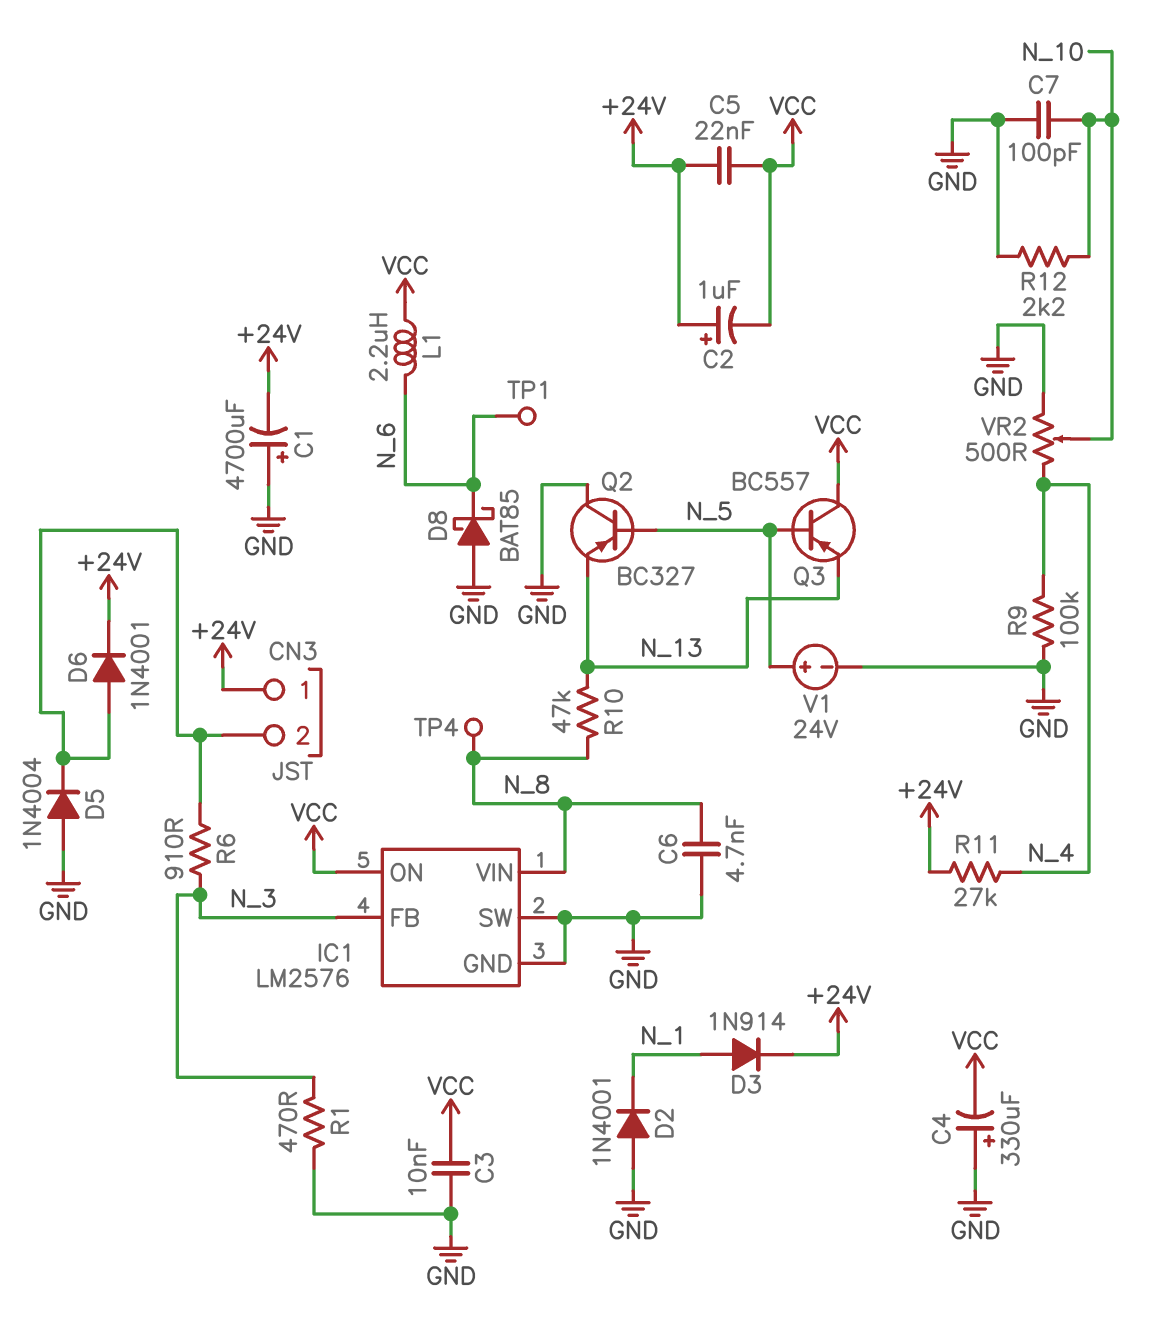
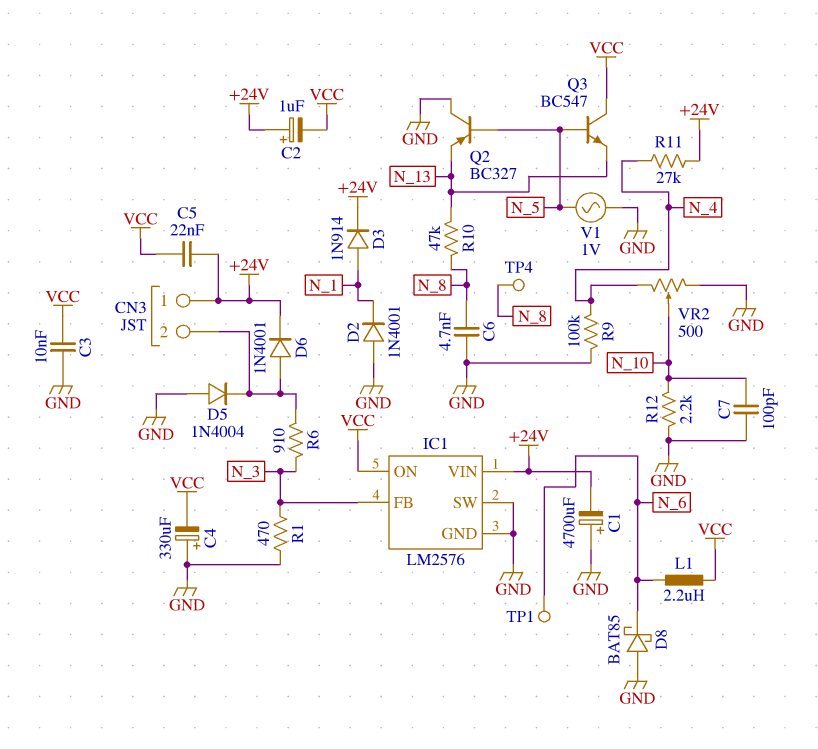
IC1 pin VIN: N_8 -> +24V
Q3: PNP BC557 (B N_5, C VCC, E N_13) -> NPN BC547 (B N_5, C VCC, E N_13)
V1: 24V (plus N_5, minus GND) -> AC 1V (GND, N_5)

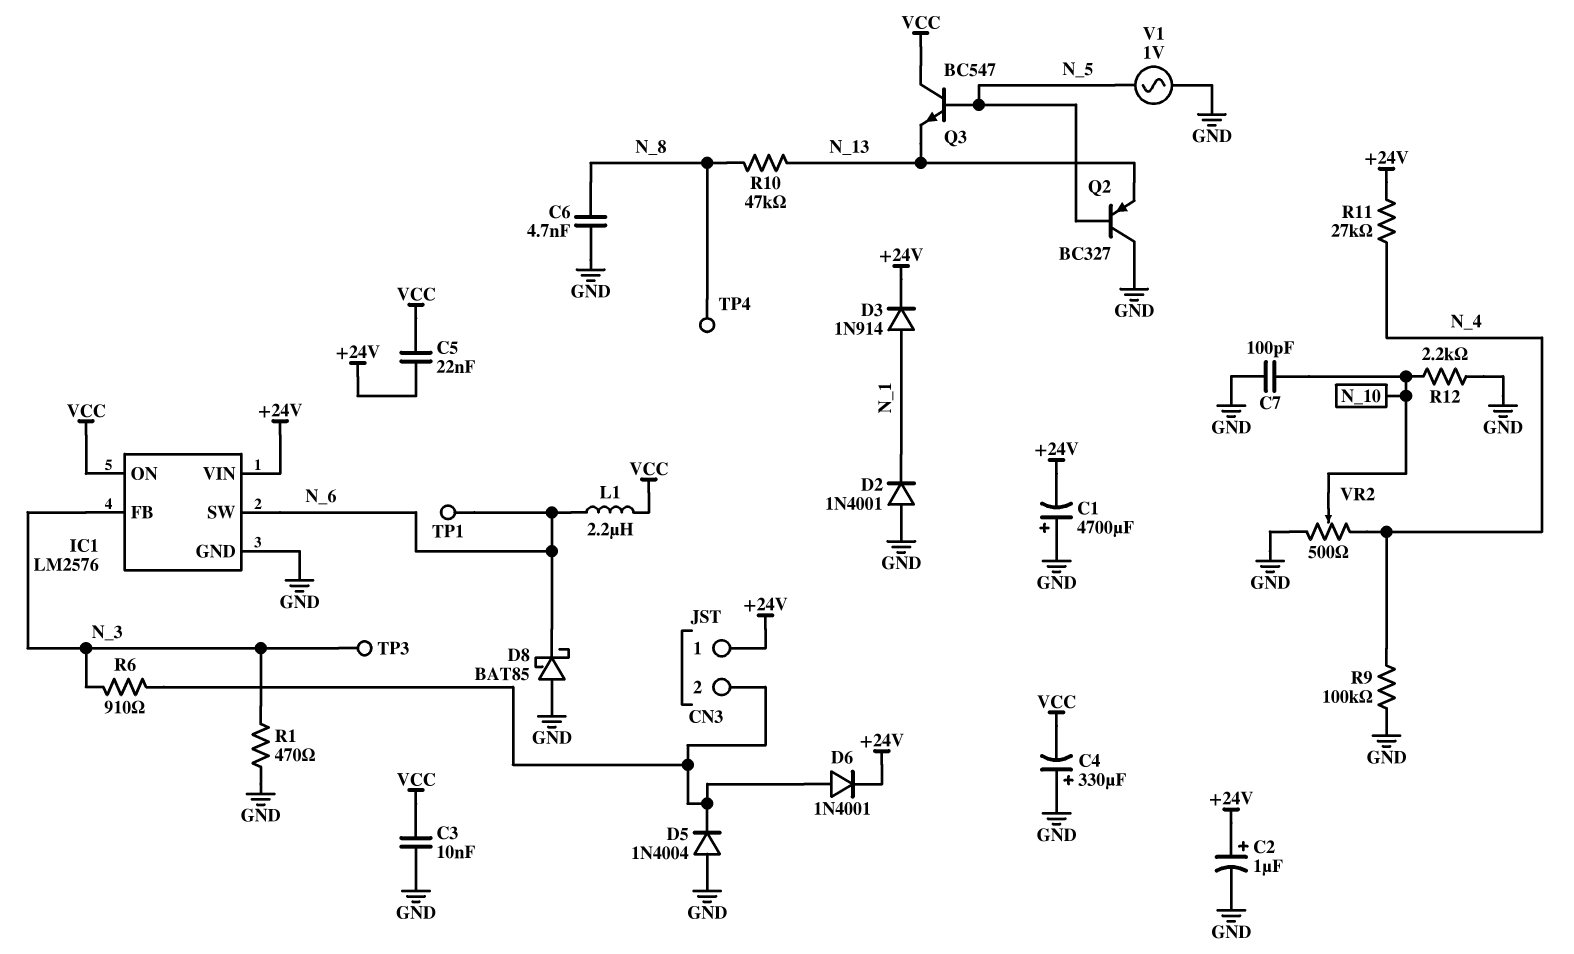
C2: 1uF (plus +24V, minus VCC) -> 1uF (plus +24V, minus GND)
IC1 pin SW: GND -> N_6
TP3: none -> test point (N_3)

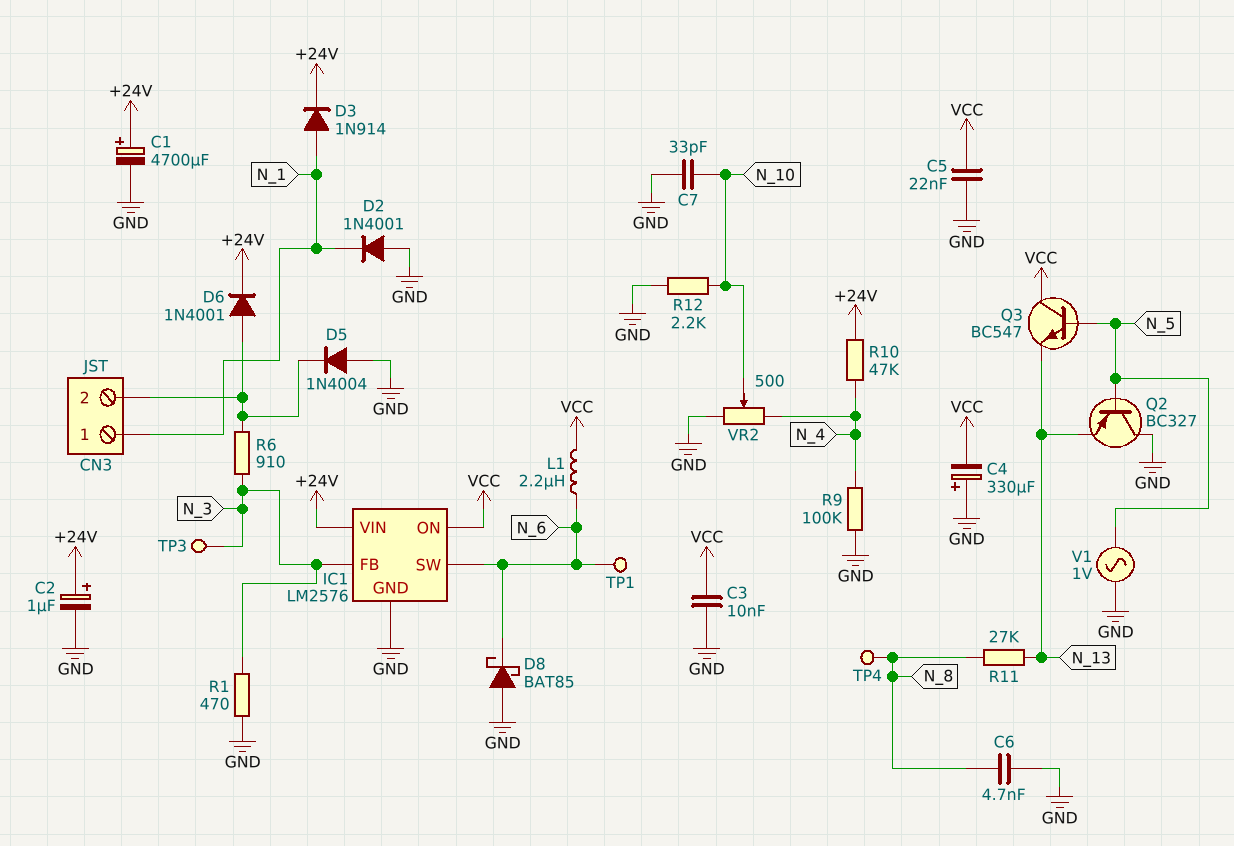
C1: 4700uF (plus GND, minus +24V) -> 4700uF (plus +24V, minus GND)
C5: 22nF (+24V, VCC) -> 22nF (GND, VCC)
C7: 100pF (GND, N_10) -> 33pF (GND, N_10)
CN3 pin 1: +24V -> N_1
R10: 47k (N_8, N_13) -> 47k (+24V, N_4)
R11: 27k (+24V, N_4) -> 27k (N_8, N_13)

